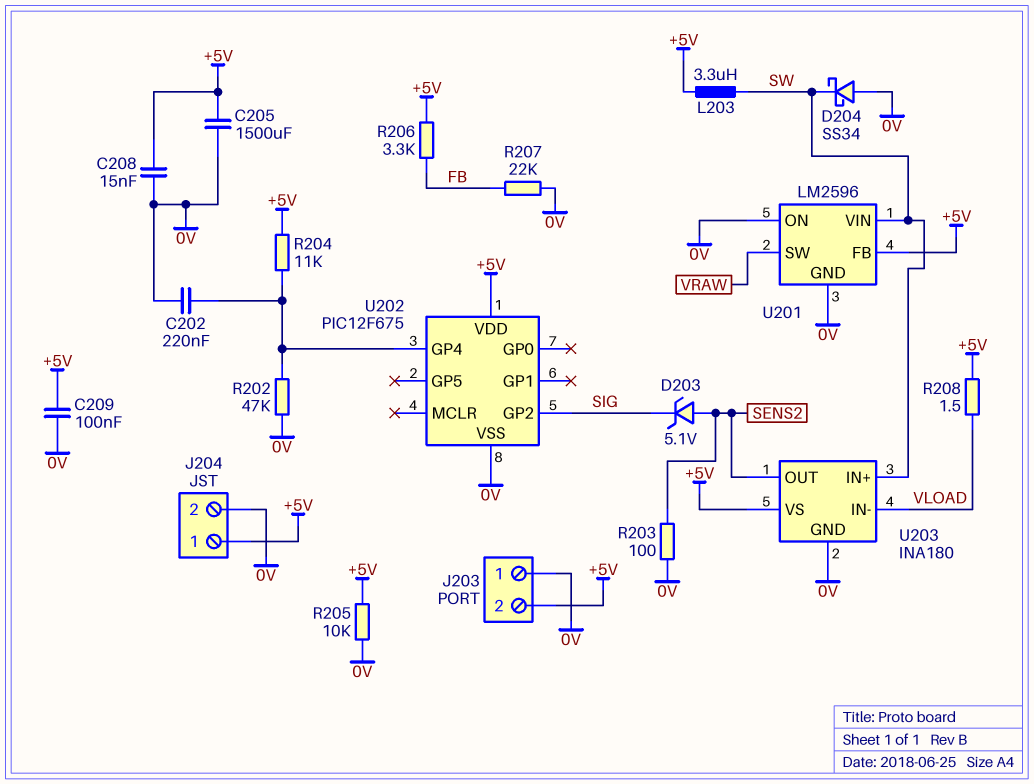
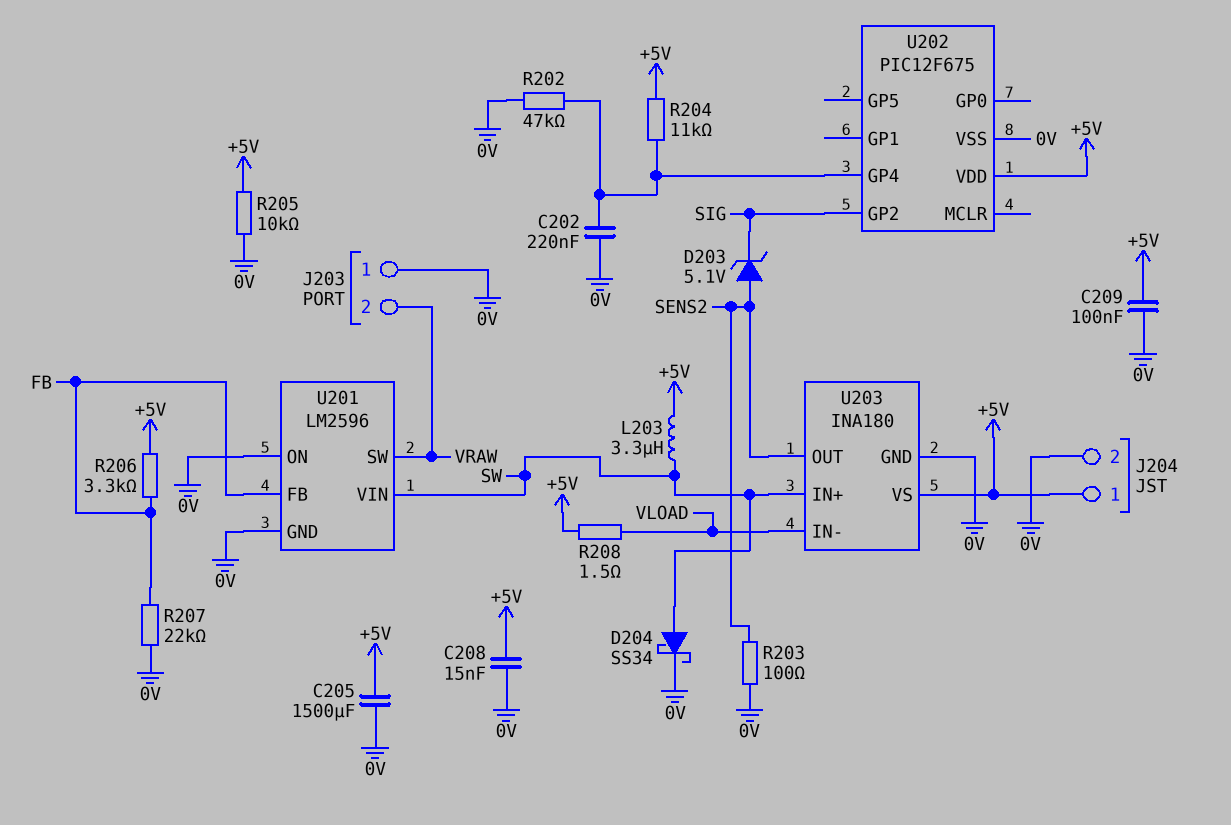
D204: schottky SS34 (A 0V, K SW) -> schottky SS34 (A SW, K 0V)
J203 pin 2: +5V -> VRAW
U201 pin FB: +5V -> FB

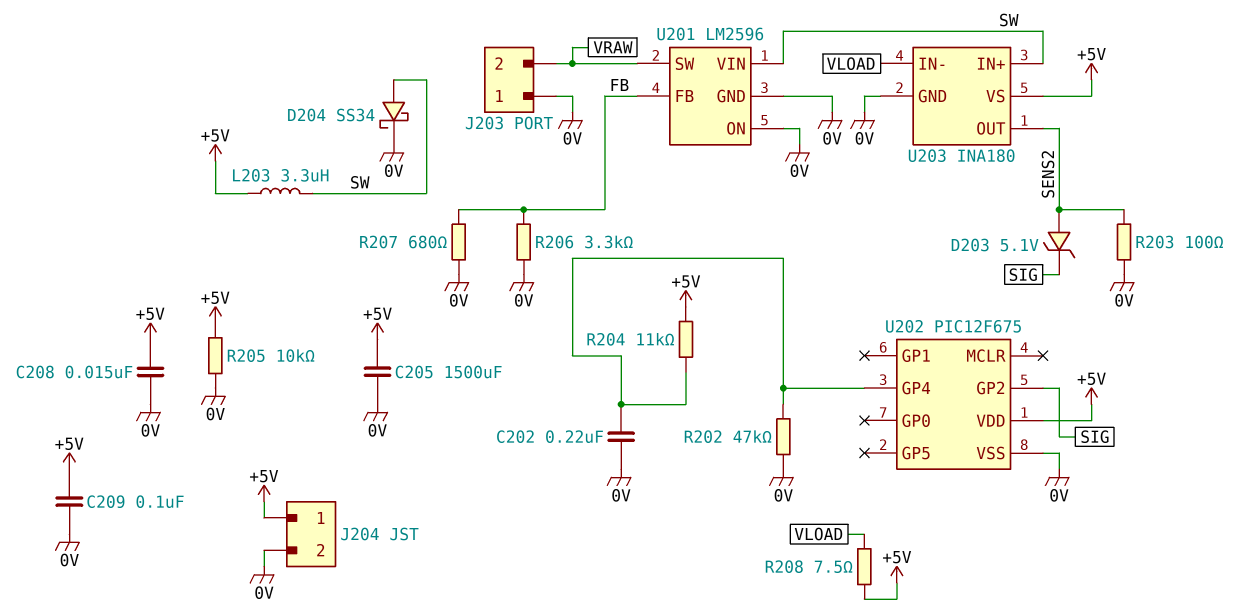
R206: 3.3k (+5V, FB) -> 3.3k (0V, FB)
R207: 22k (0V, FB) -> 680 (0V, FB)
R208: 1.5 (+5V, VLOAD) -> 7.5 (+5V, VLOAD)

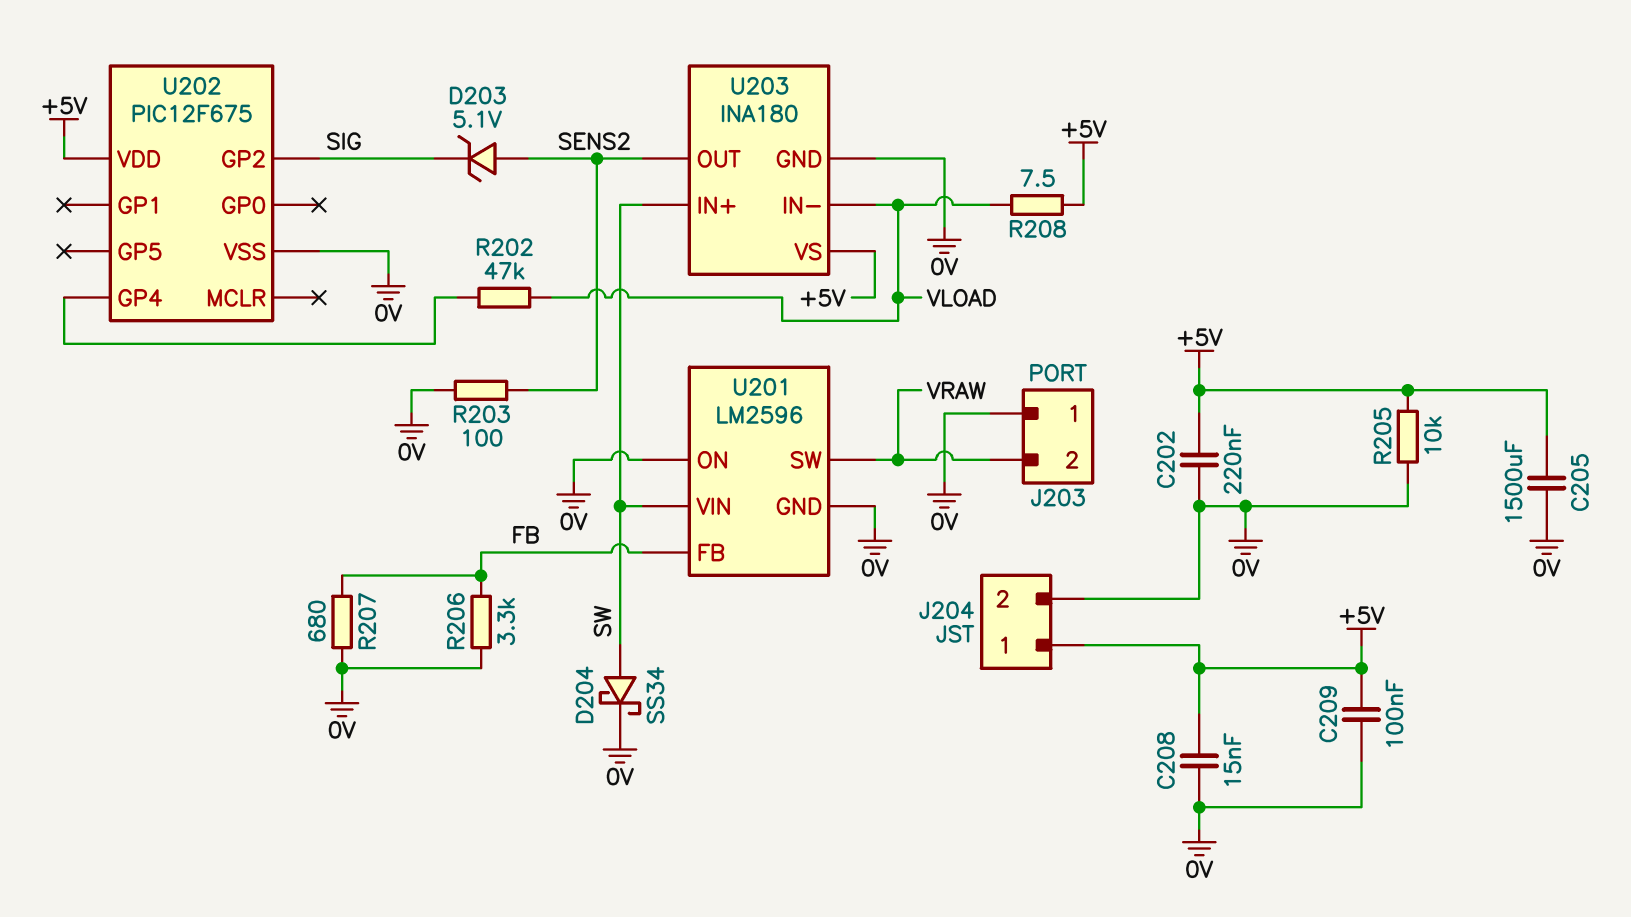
C202: 220nF (0V, U202/GP4) -> 220nF (+5V, 0V)
L203: 3.3uH (+5V, SW) -> none
R202: 47k (0V, U202/GP4) -> 47k (U202/GP4, VLOAD)
R204: 11k (+5V, U202/GP4) -> none

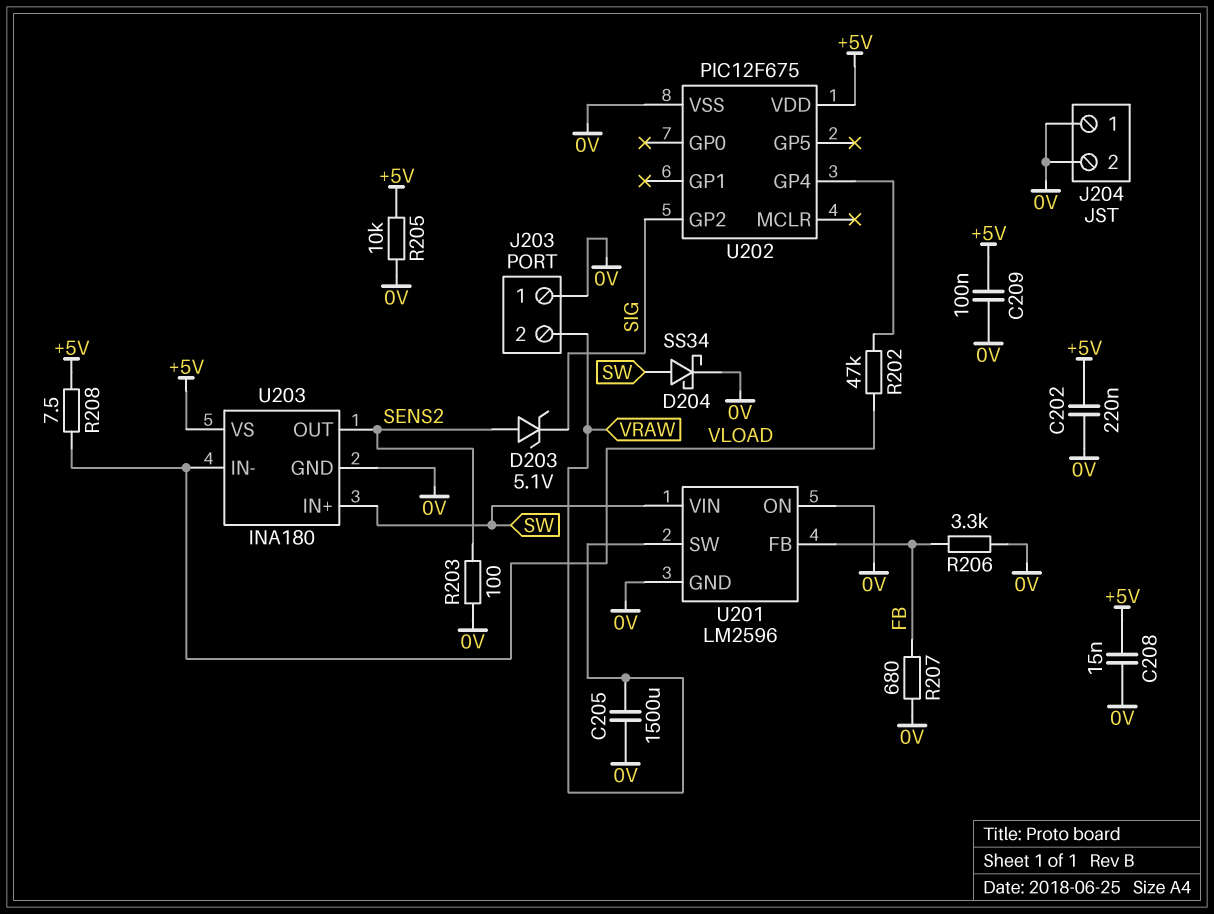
C205: 1500uF (+5V, 0V) -> 1500uF (0V, VRAW)
J204 pin 1: +5V -> 0V

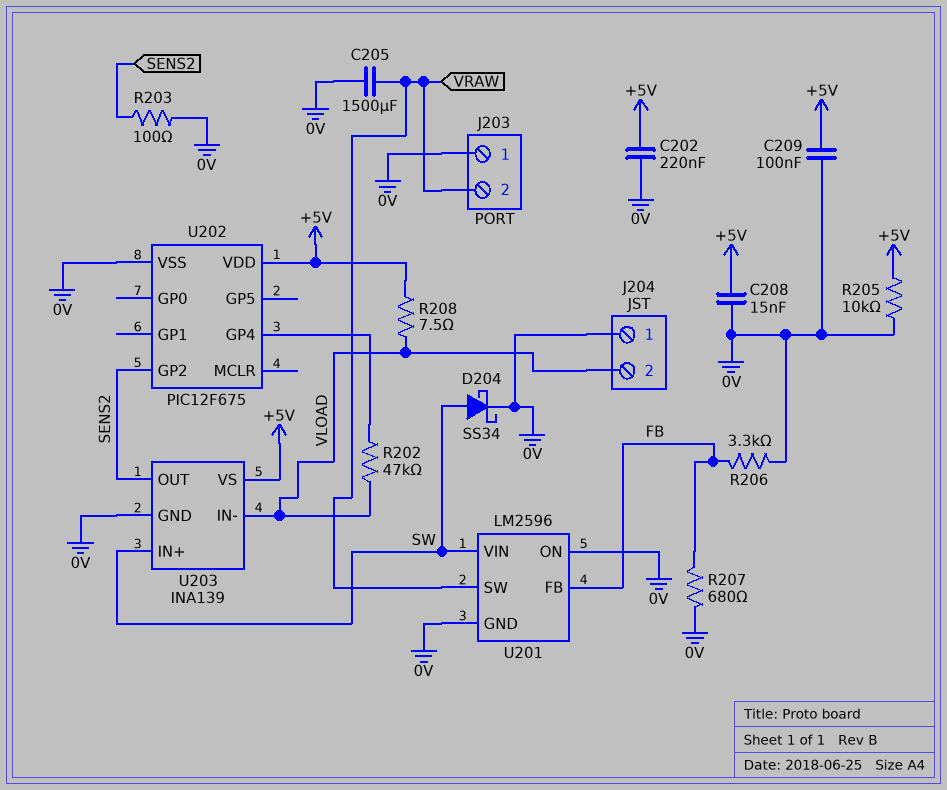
D203: zener 5.1V (A SENS2, K SIG) -> none
J204 pin 2: 0V -> VLOAD
U202 pin GP2: SIG -> SENS2
U203: INA180 -> INA139

